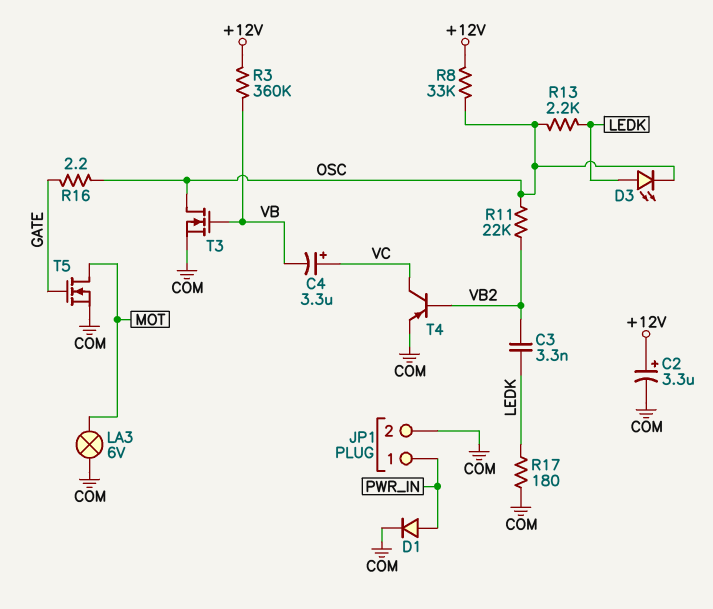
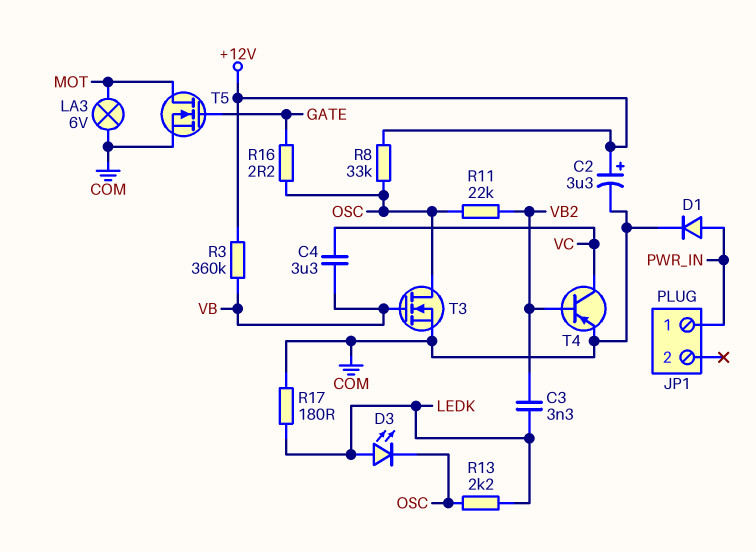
C4: 3.3uF (plus VC, minus VB) -> 3.3uF (VB, VC)
JP1 pin 2: COM -> none

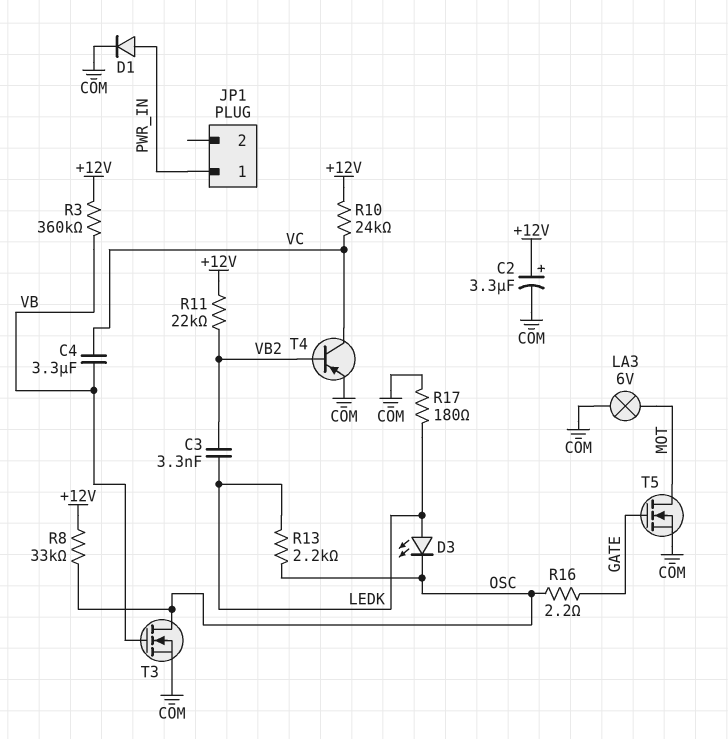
R10: none -> 24k (+12V, VC)
R11: 22k (OSC, VB2) -> 22k (+12V, VB2)

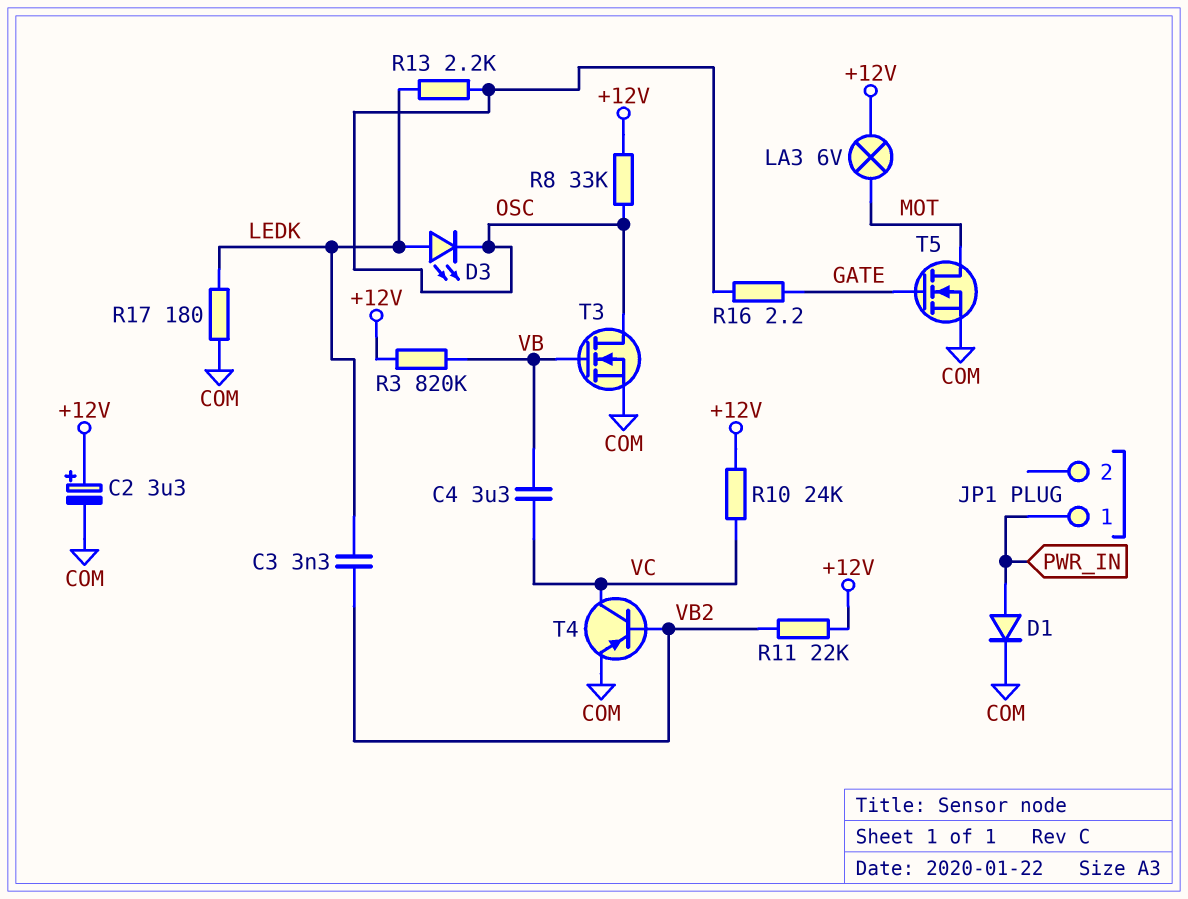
LA3: lamp 6V (COM, MOT) -> lamp 6V (+12V, MOT)
R3: 360k (+12V, VB) -> 820k (+12V, VB)

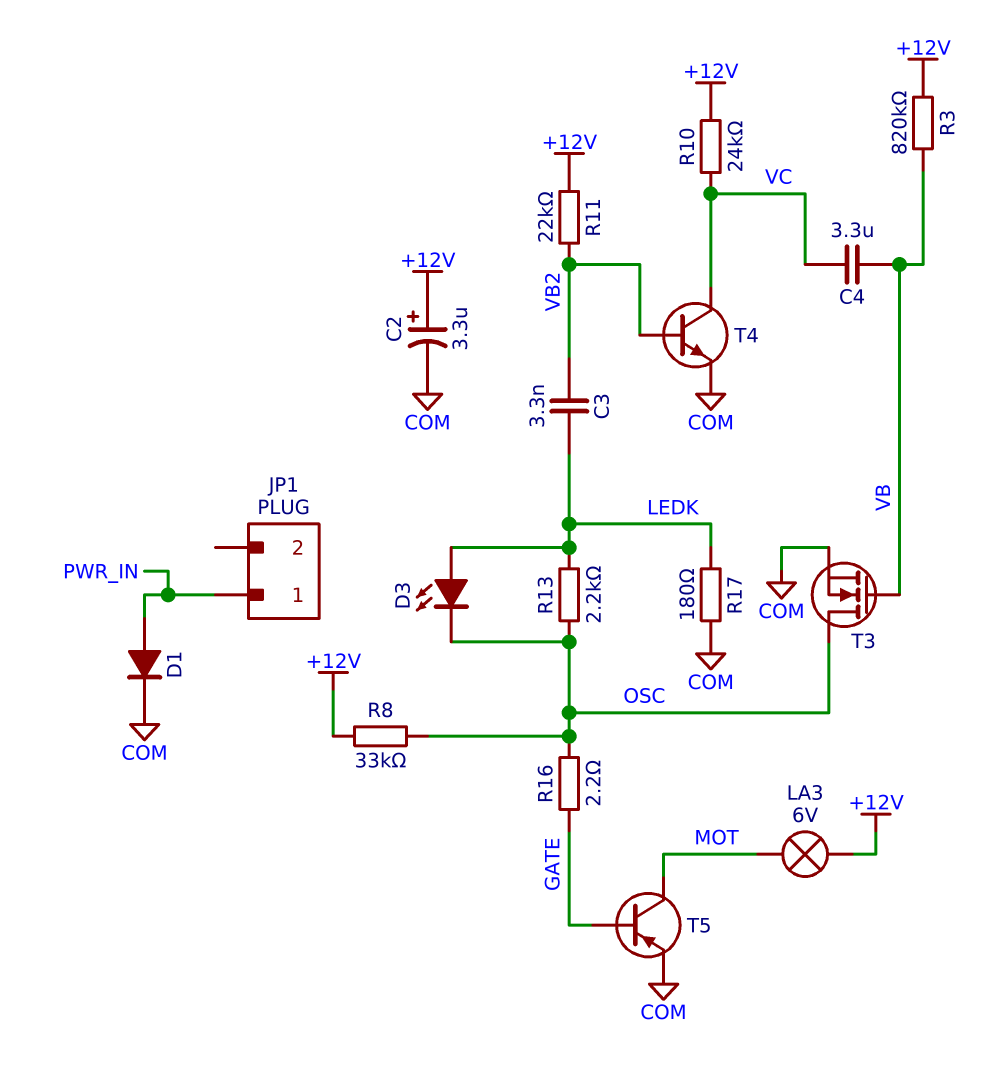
T4: PNP (B VB2, C VC, E COM) -> NPN (B VB2, C VC, E COM)
T5: NMOS (G GATE, D MOT, S COM) -> PNP (B GATE, C MOT, E COM)

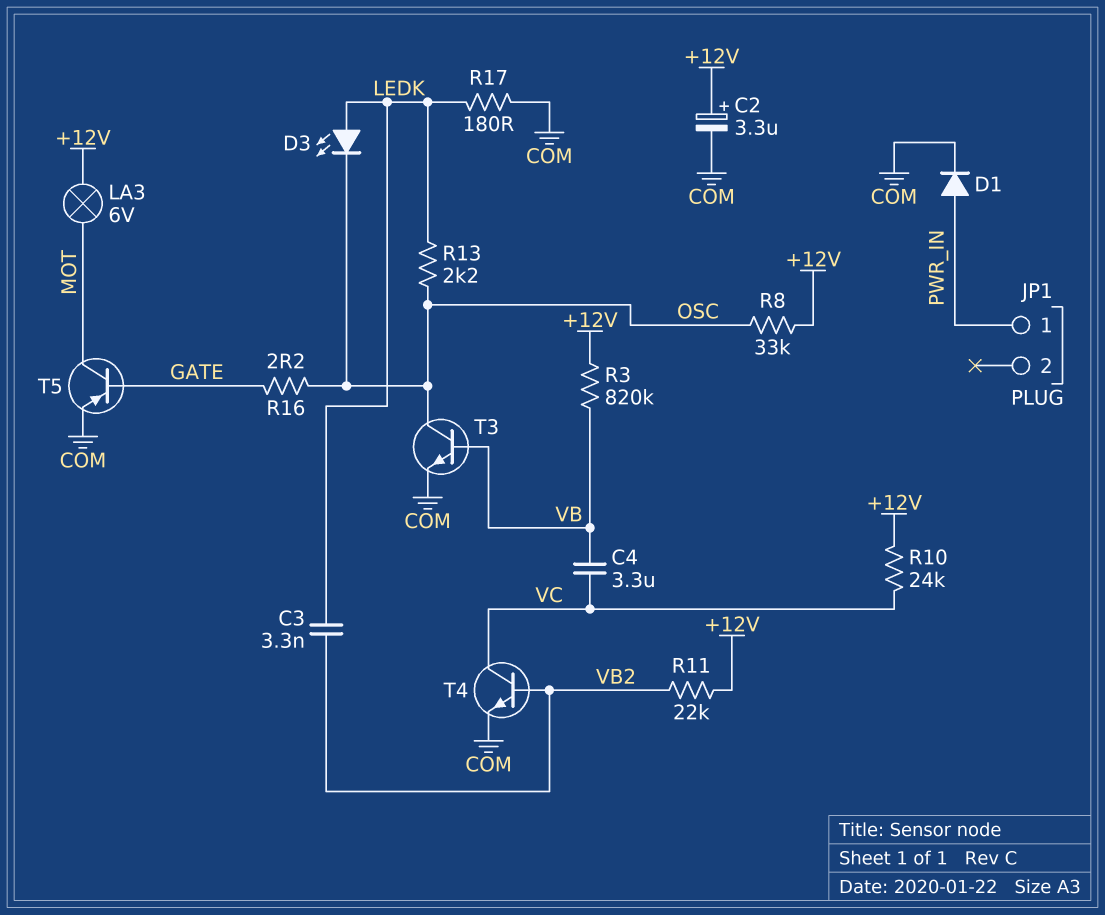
T3: NMOS (G VB, D OSC, S COM) -> NPN (B VB, C OSC, E COM)

